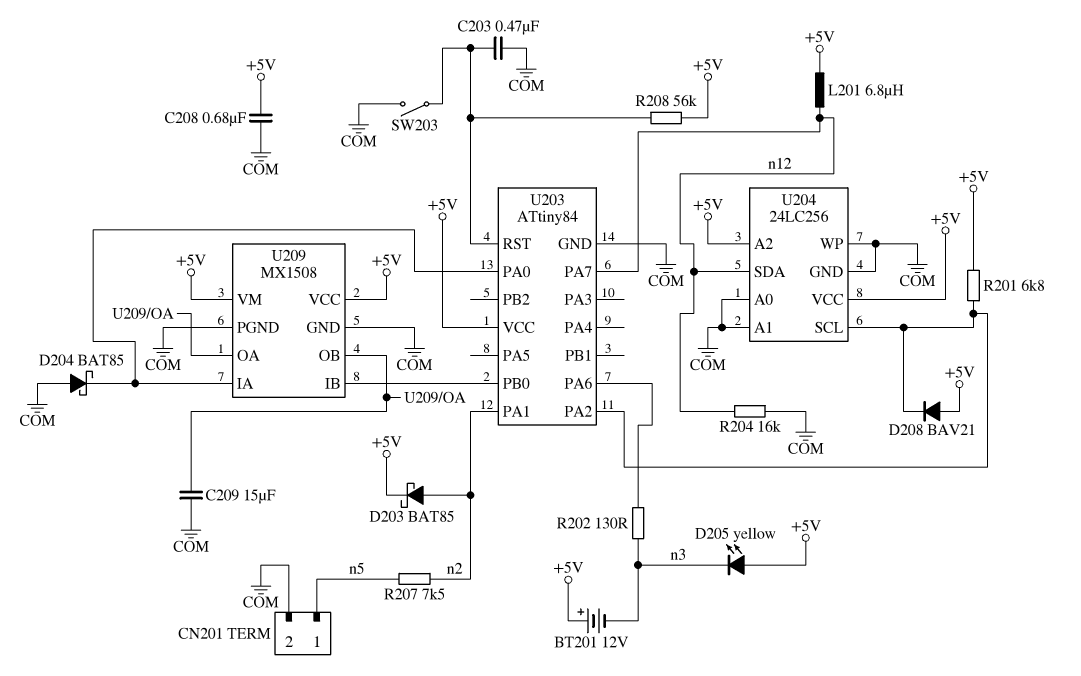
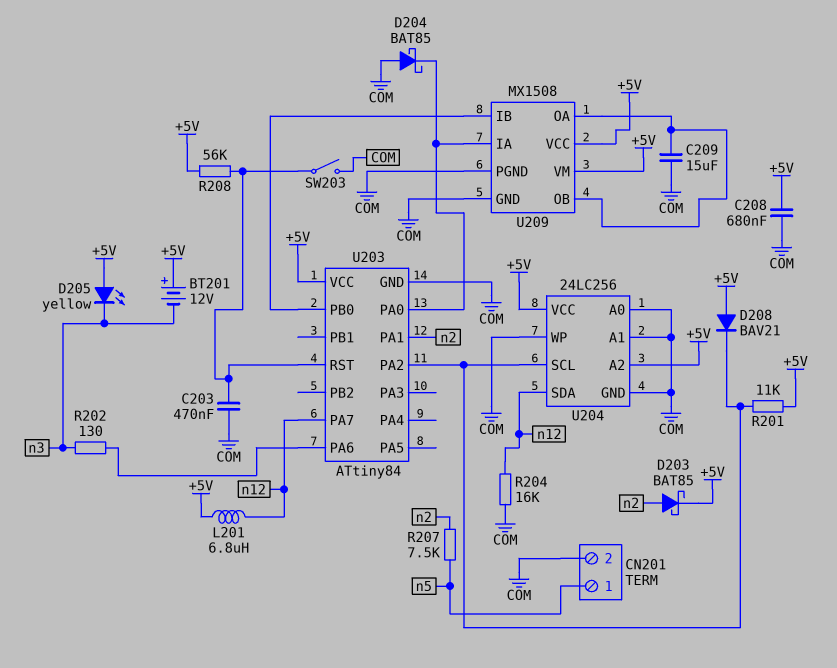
R201: 6.8k (+5V, U203/PA2) -> 11k (+5V, U203/PA2)

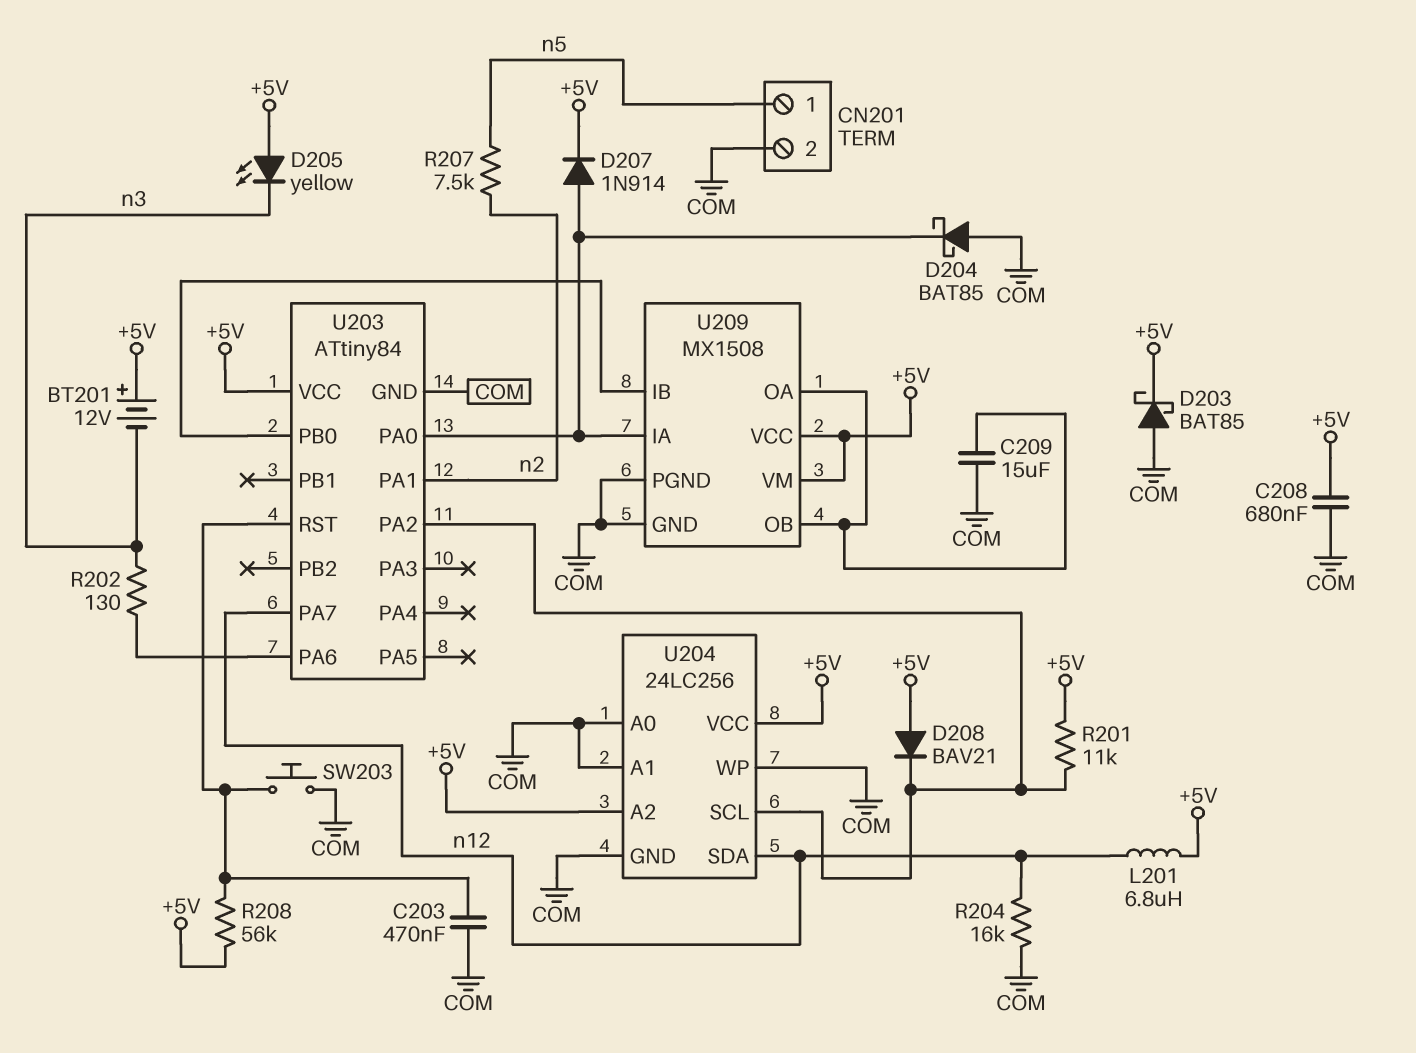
D203: schottky BAT85 (A n2, K +5V) -> schottky BAT85 (A COM, K +5V)
D207: none -> diode 1N914 (A U203/PA0, K +5V)
SW203: switch (COM, U203/RST) -> button (COM, U203/RST)

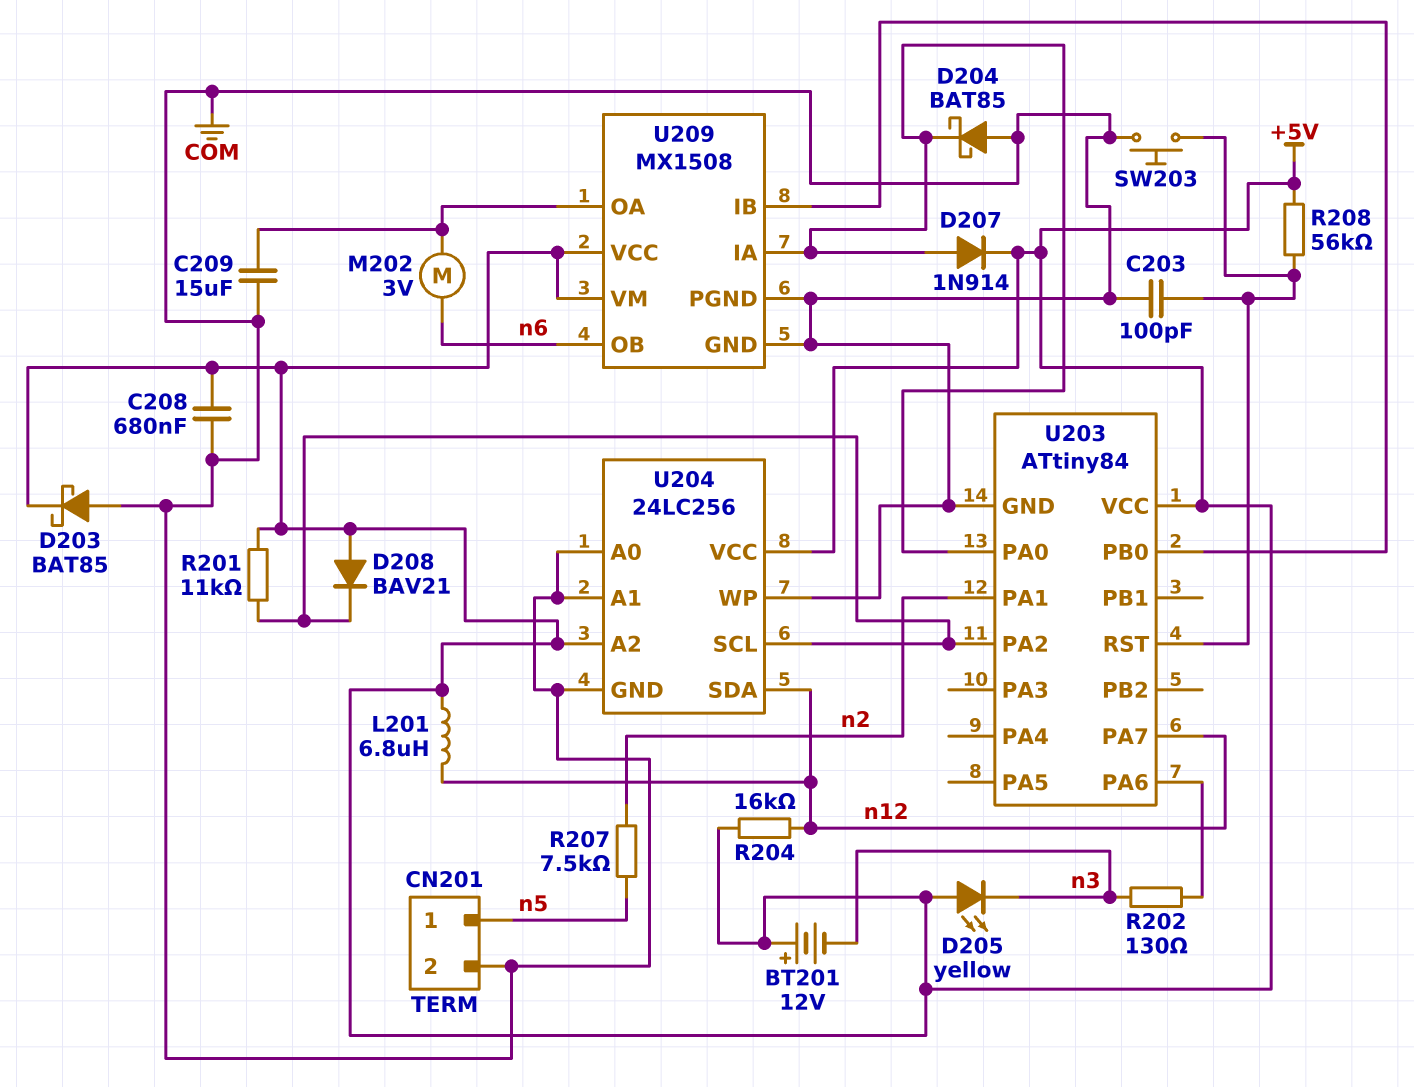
C203: 470nF (COM, U203/RST) -> 100pF (COM, U203/RST)
M202: none -> motor 3V (U209/OA, n6)
R204: 16k (COM, n12) -> 16k (+5V, n12)
U209 pin OB: U209/OA -> n6

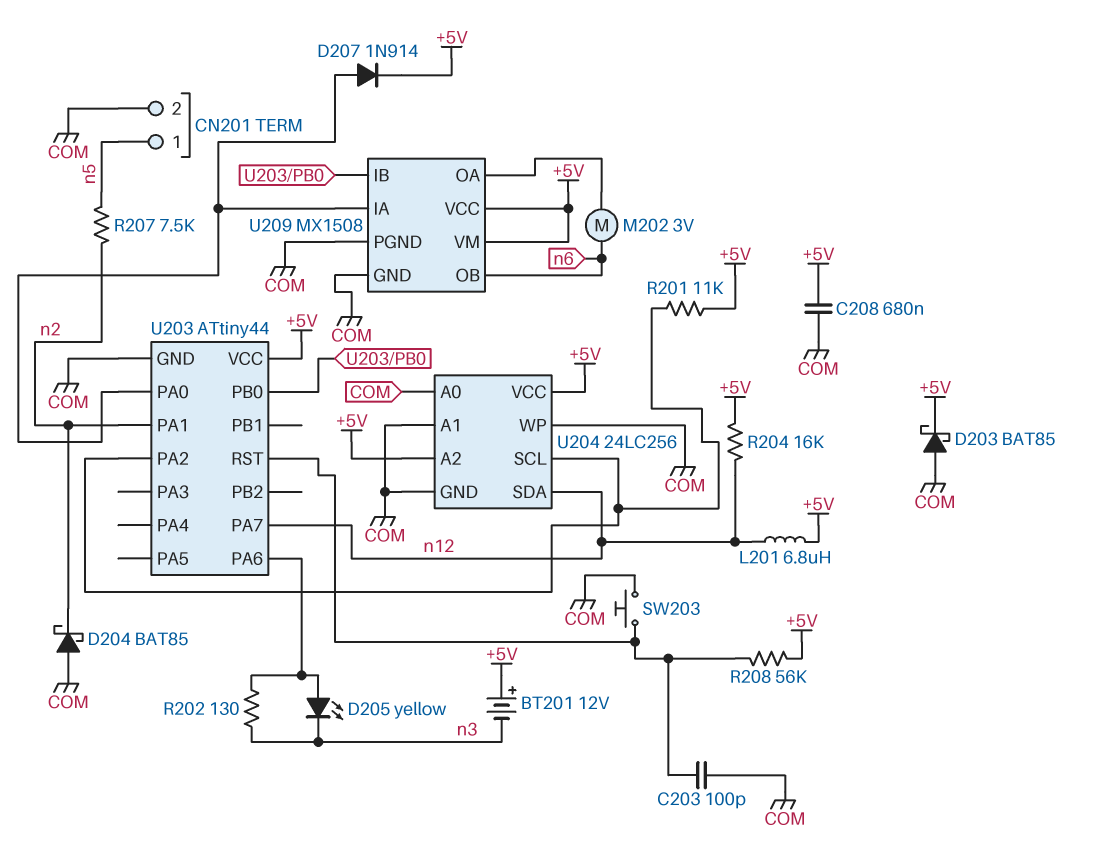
C209: 15uF (COM, U209/OA) -> none
D204: schottky BAT85 (A COM, K U203/PA0) -> schottky BAT85 (A COM, K n2)
D205: LED yellow (A +5V, K n3) -> LED yellow (A U203/PA6, K n3)
D208: diode BAV21 (A +5V, K U203/PA2) -> none
U203: ATtiny84 -> ATtiny44

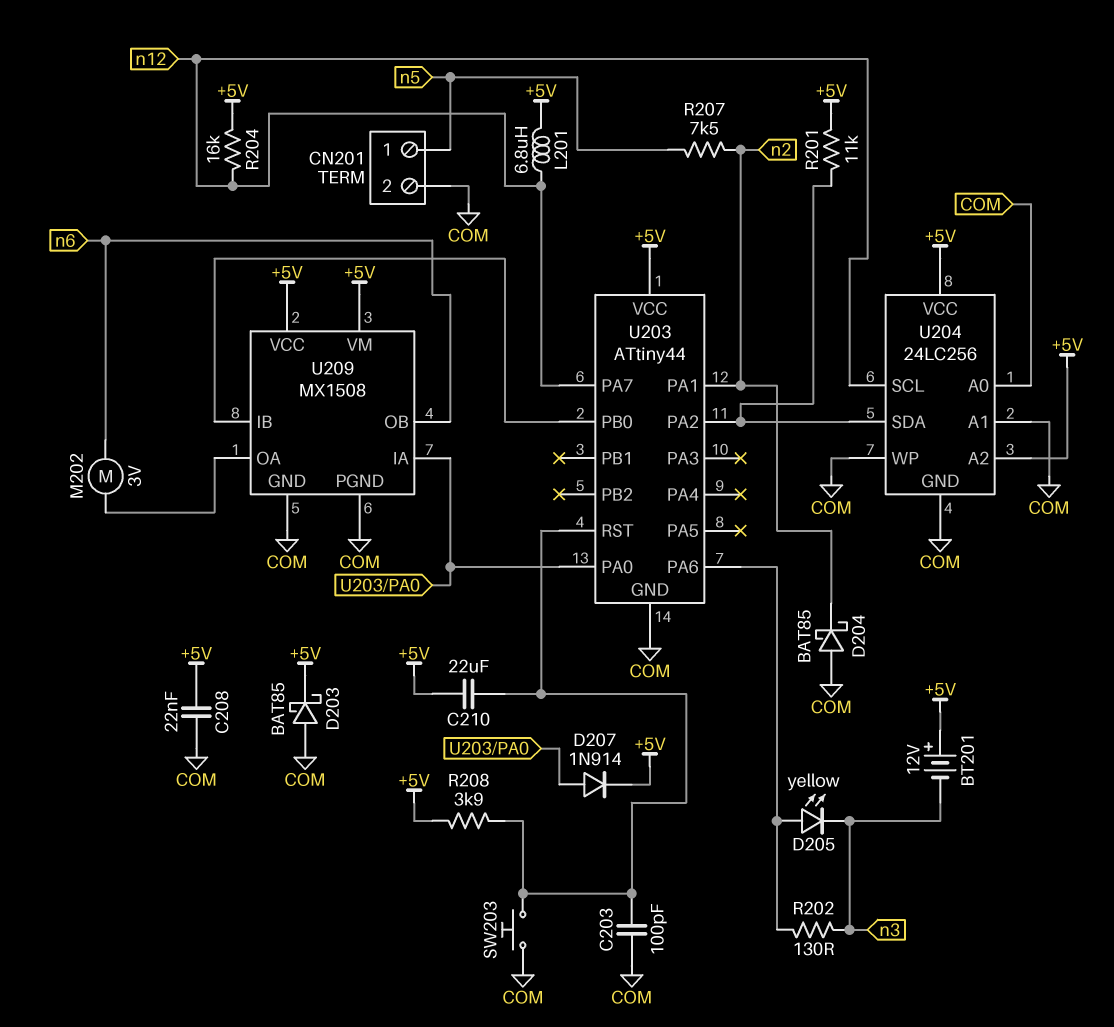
C208: 680nF (+5V, COM) -> 22nF (+5V, COM)
C210: none -> 22uF (+5V, U203/RST)
R208: 56k (+5V, U203/RST) -> 3.9k (+5V, U203/RST)
U204 pin SCL: U203/PA2 -> n12
U204 pin SDA: n12 -> U203/PA2

